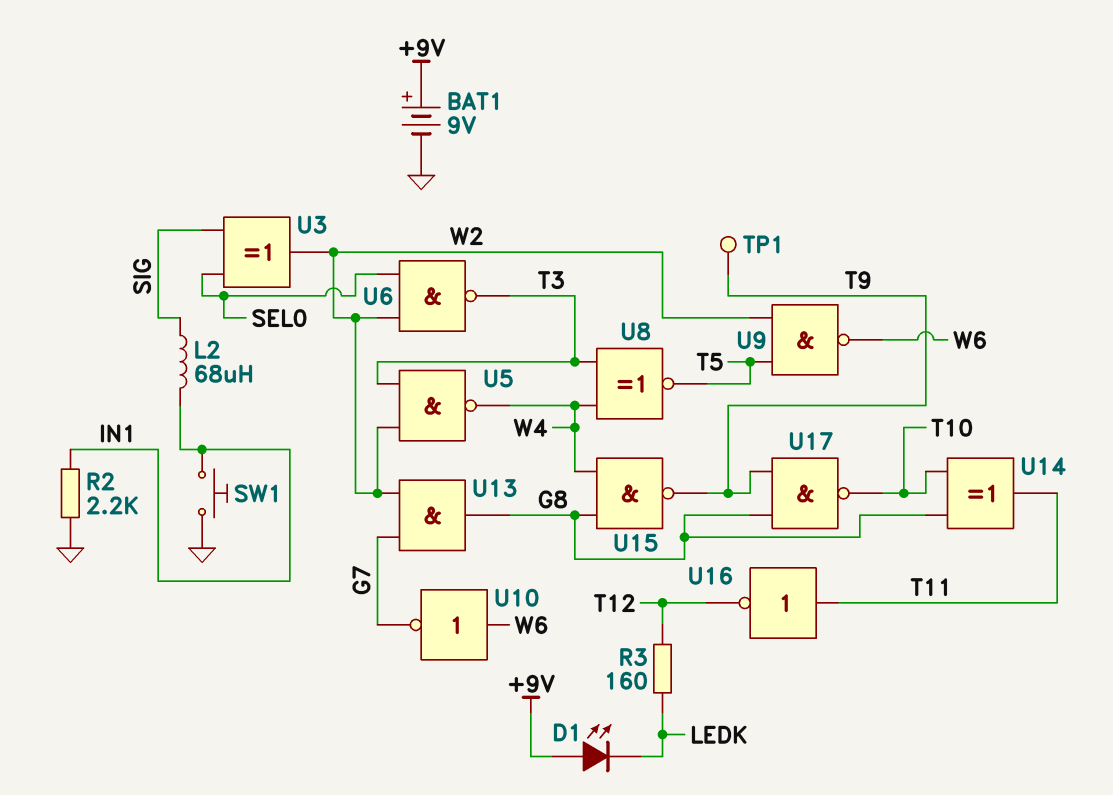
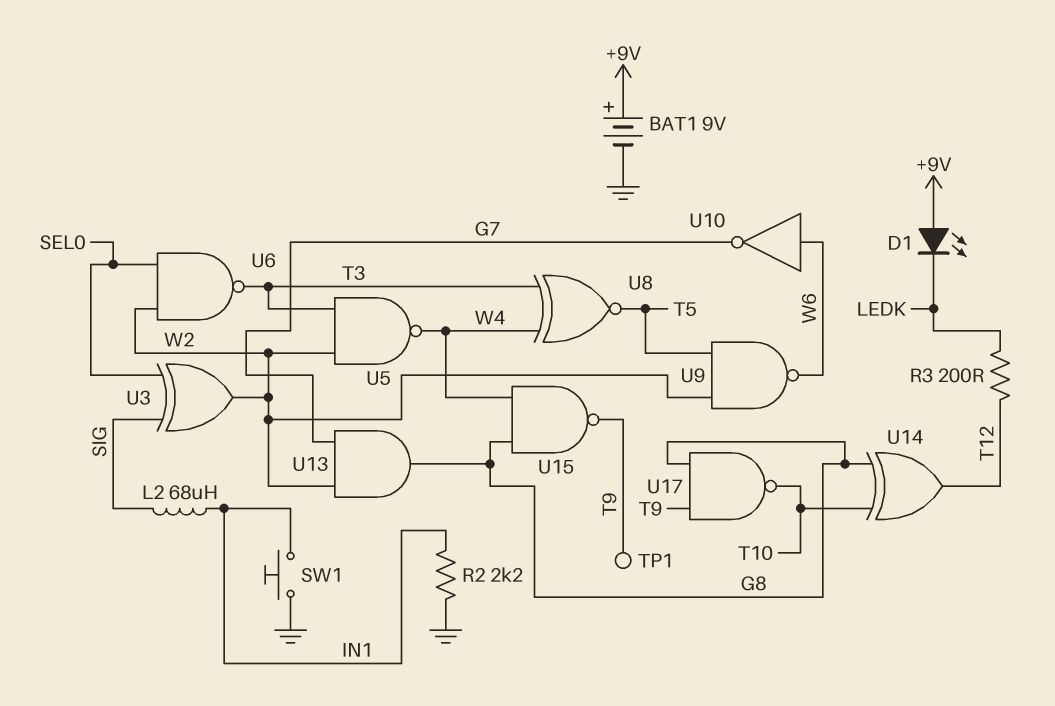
R3: 160 (LEDK, T12) -> 200 (LEDK, T12)
U14: XOR (in G8, in T10, out T11) -> XOR (in G8, in T10, out T12)
U16: NOT (in T11, out T12) -> none

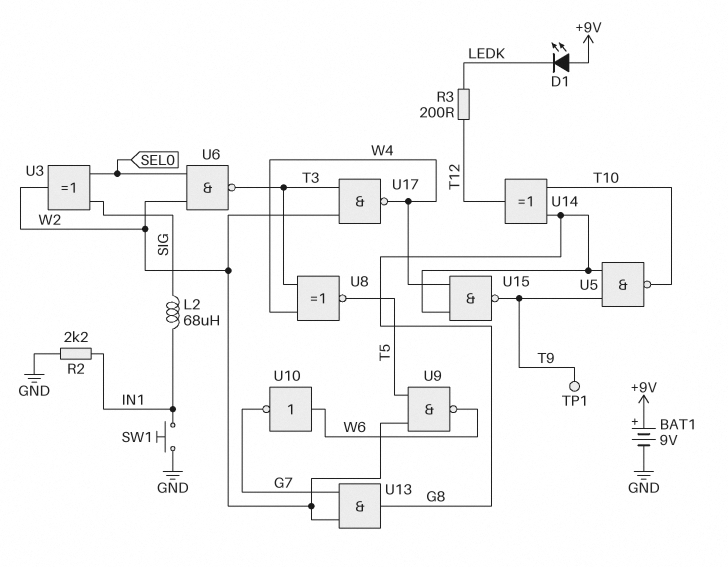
U5: NAND (in T3, in W2, out W4) -> NAND (in G8, in T9, out T10)
U17: NAND (in G8, in T9, out T10) -> NAND (in T3, in W2, out W4)

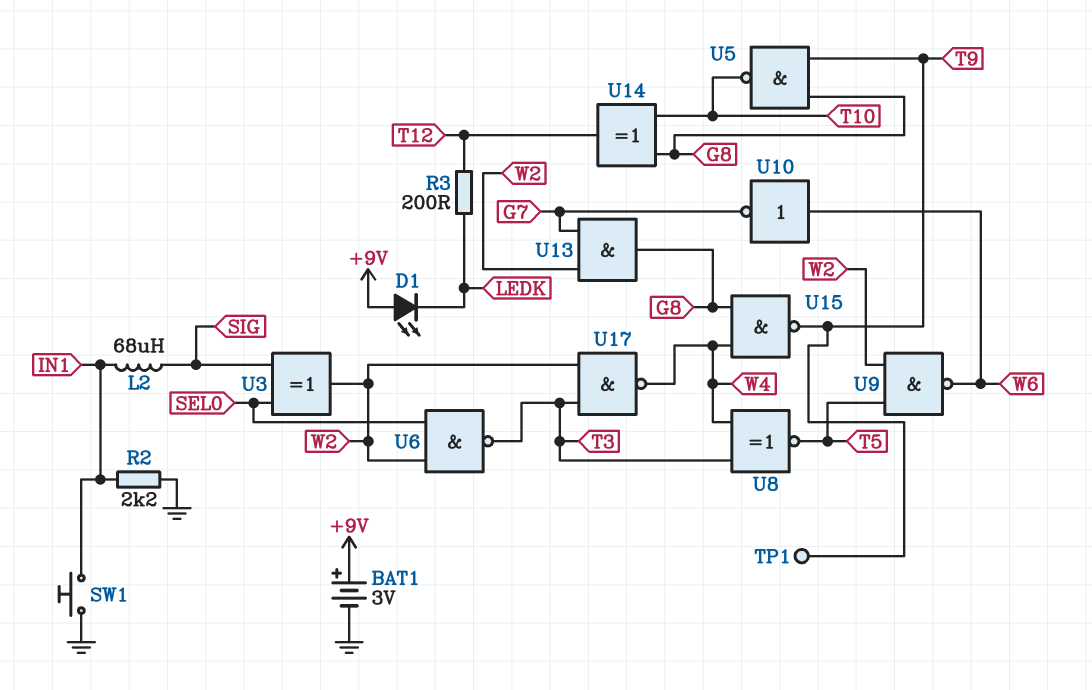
BAT1: 9V (plus +9V, minus GND) -> 3V (plus +9V, minus GND)

